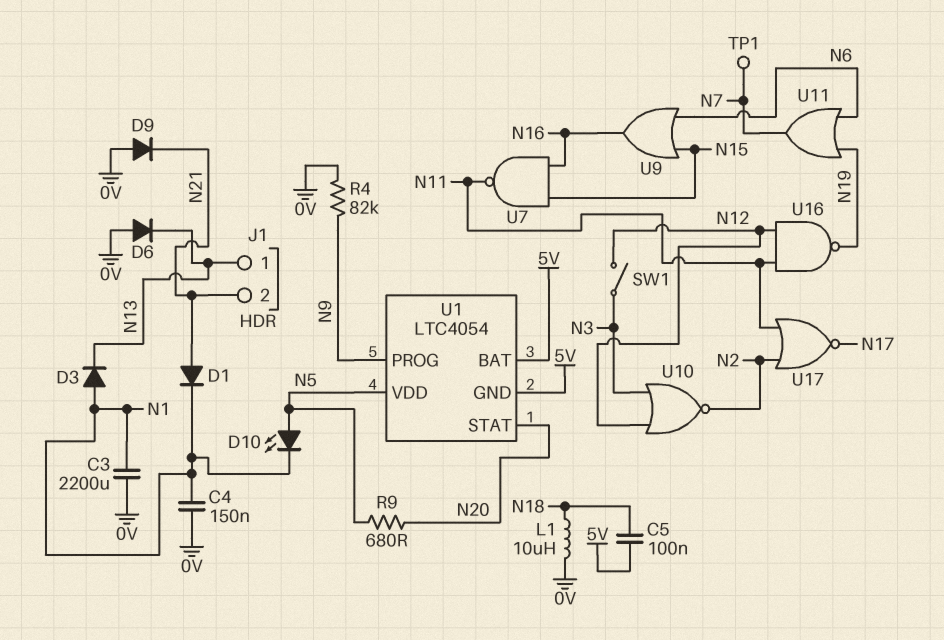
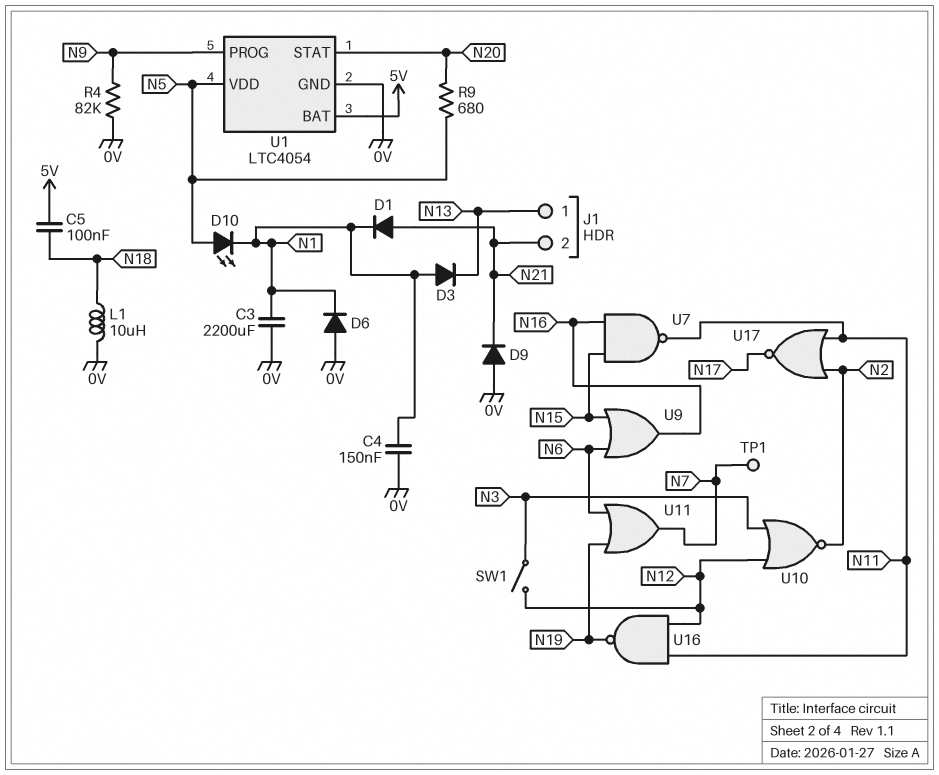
D6: diode (A 0V, K N13) -> diode (A 0V, K N1)
U1 pin GND: 5V -> 0V

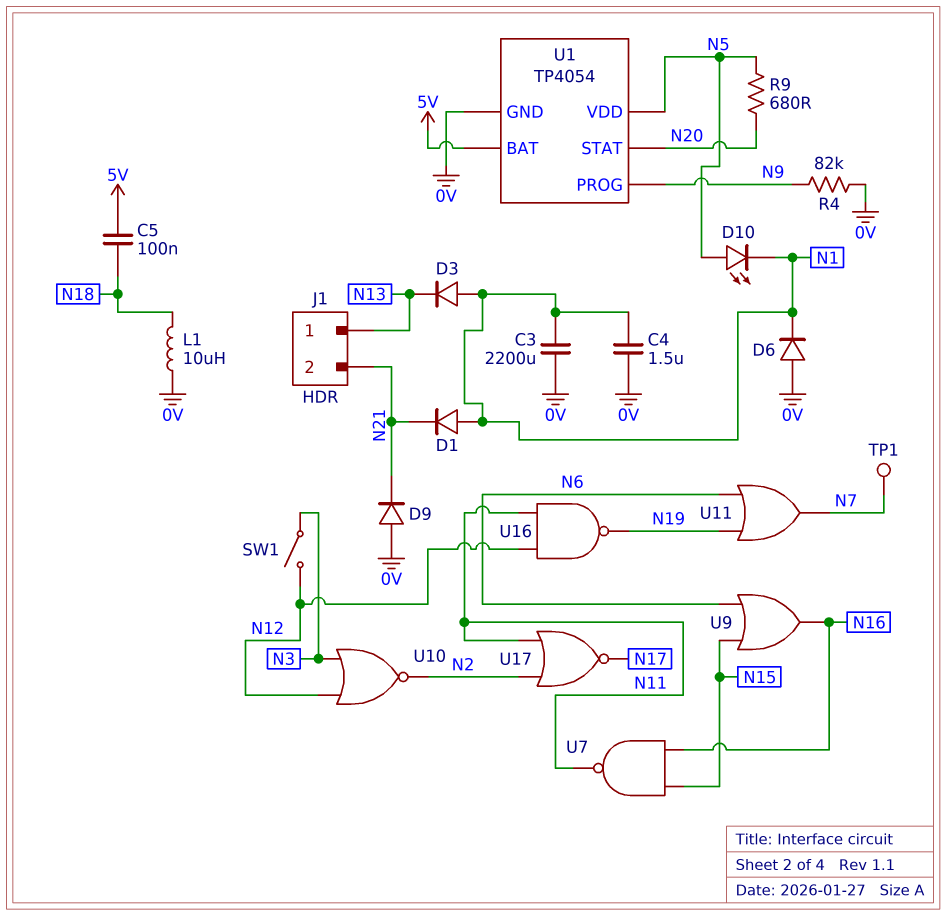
C4: 150nF (0V, N1) -> 1.5uF (0V, N1)
D1: diode (A N21, K N1) -> diode (A N1, K N21)
U1: LTC4054 -> TP4054

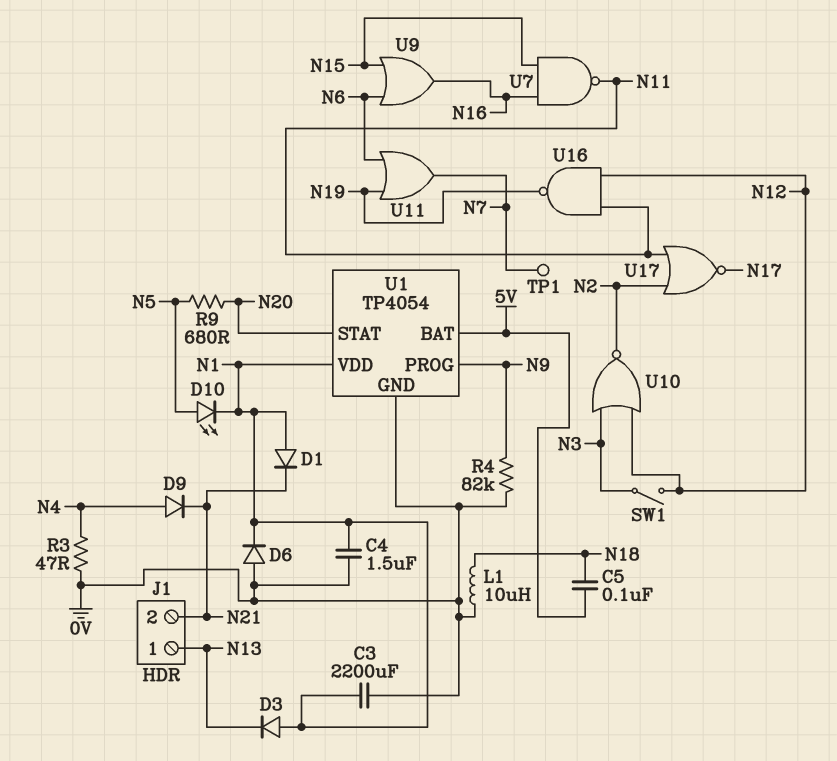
D9: diode (A 0V, K N21) -> diode (A N4, K N21)
R3: none -> 47 (0V, N4)
U1 pin VDD: N5 -> N1

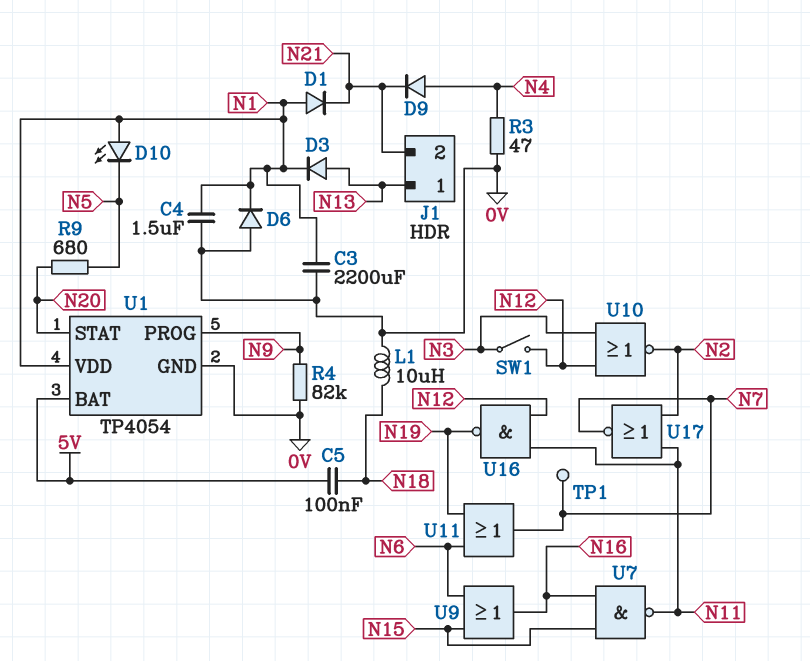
D3: diode (A N1, K N13) -> diode (A N13, K N1)
D10: LED (A N5, K N1) -> LED (A N1, K N5)
U17: NOR (in N2, in N11, out N17) -> NOR (in N2, in N11, out N7)

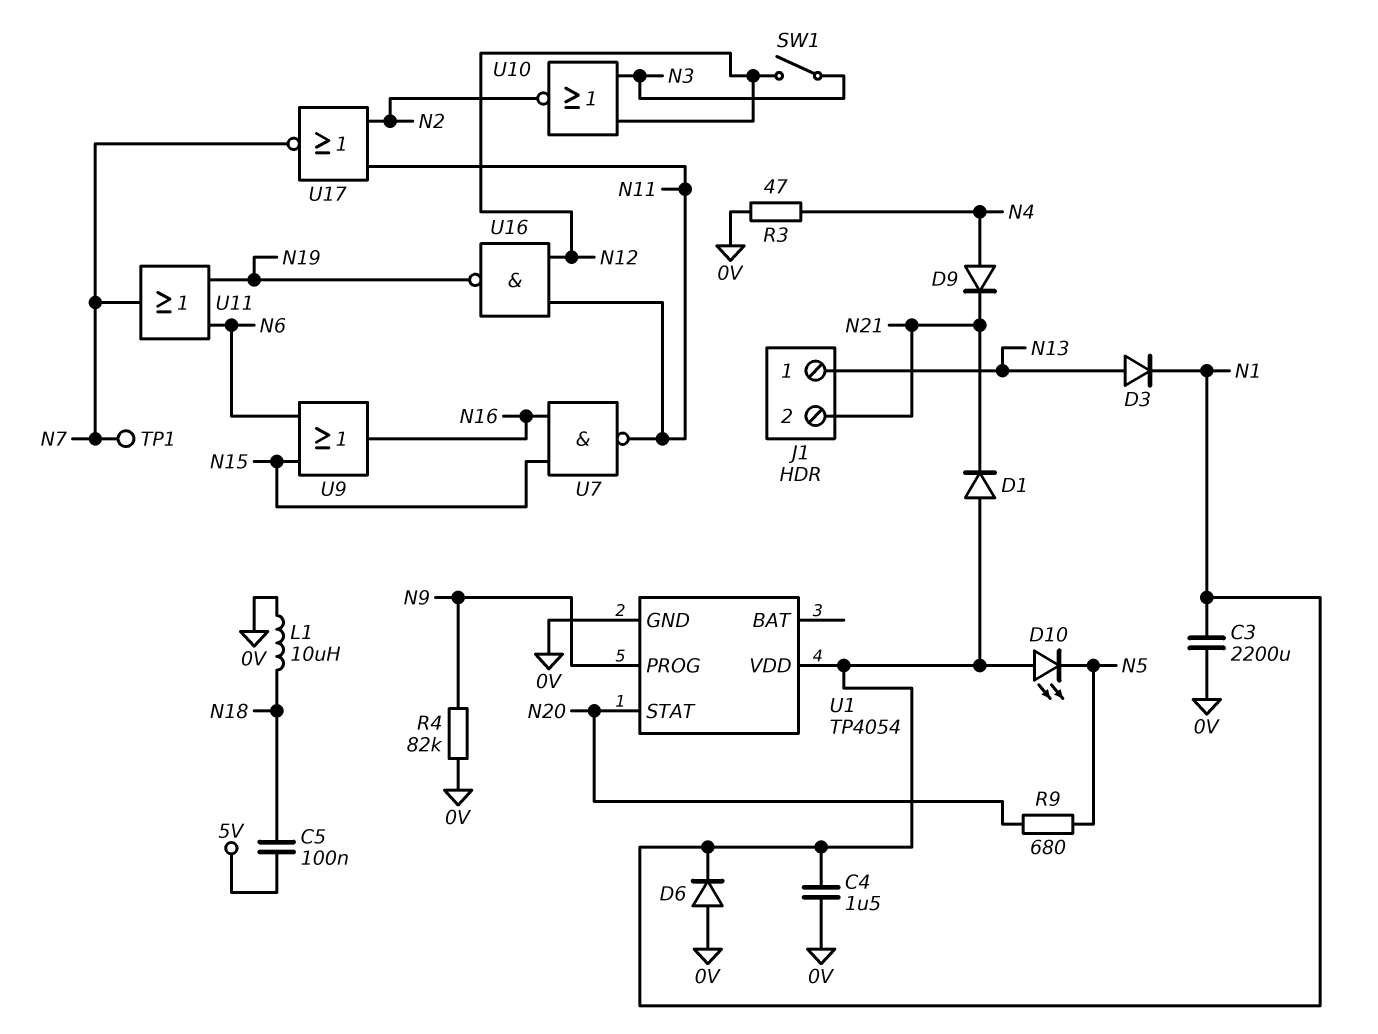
U1 pin BAT: 5V -> none

